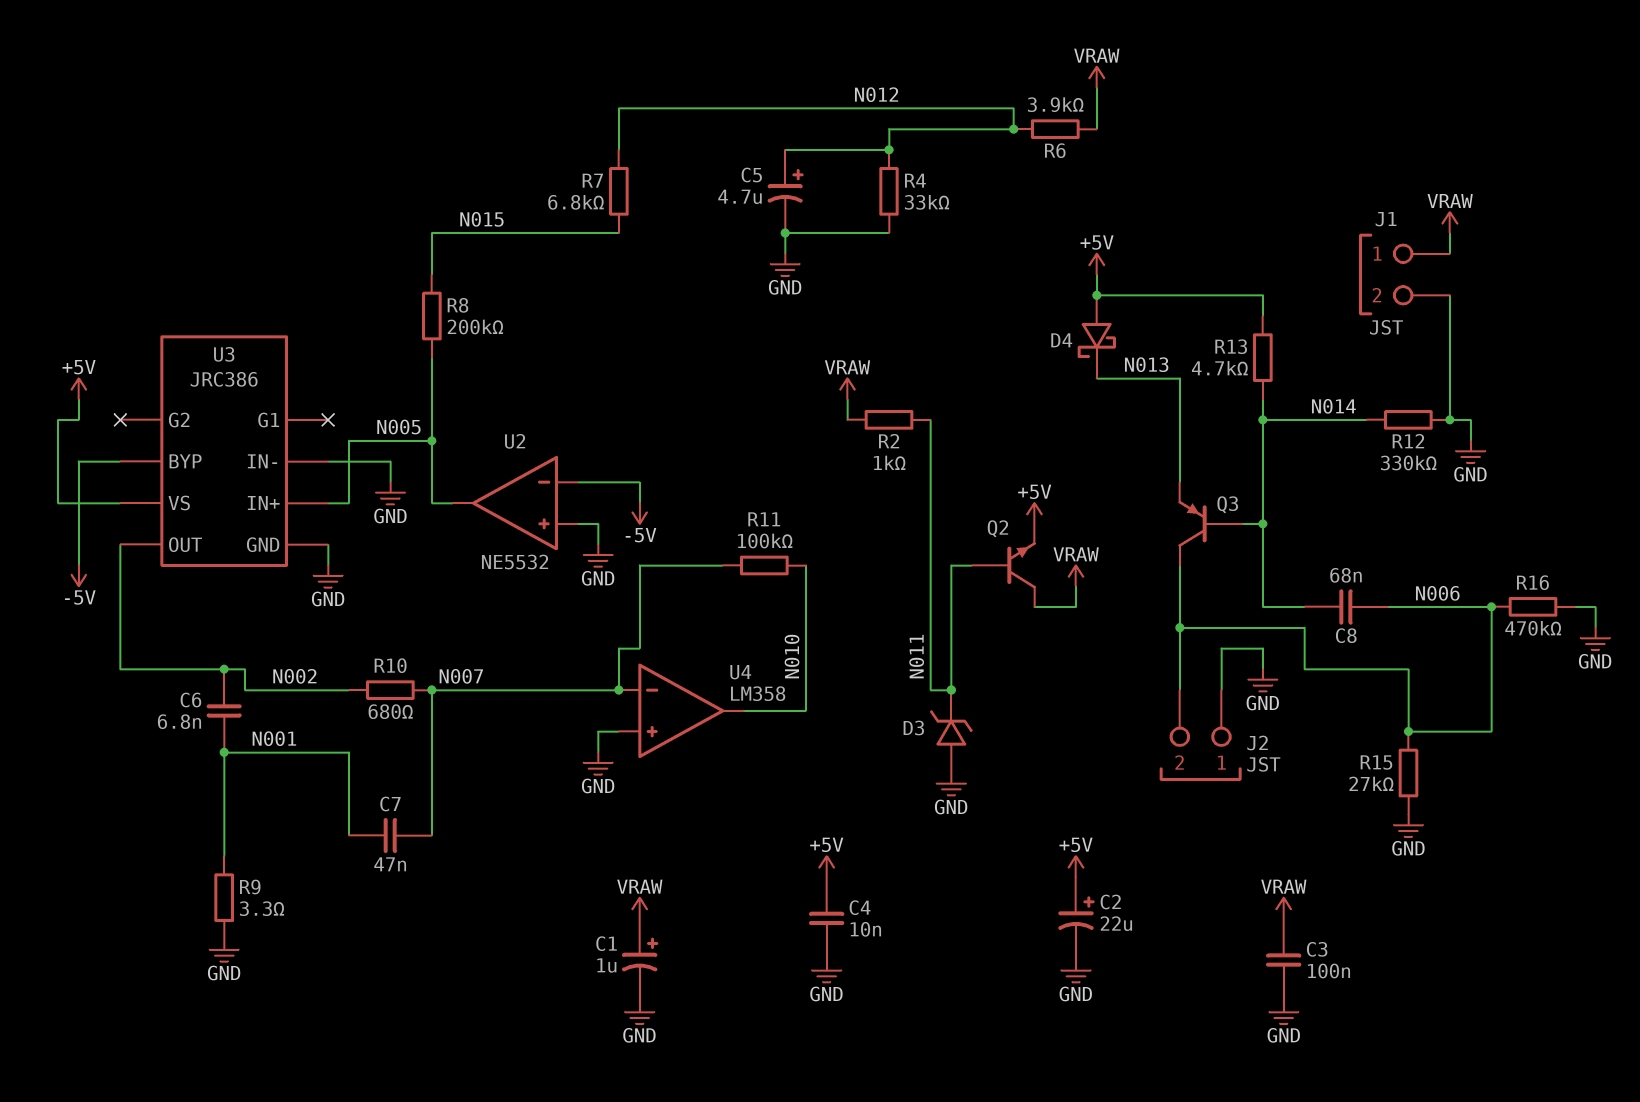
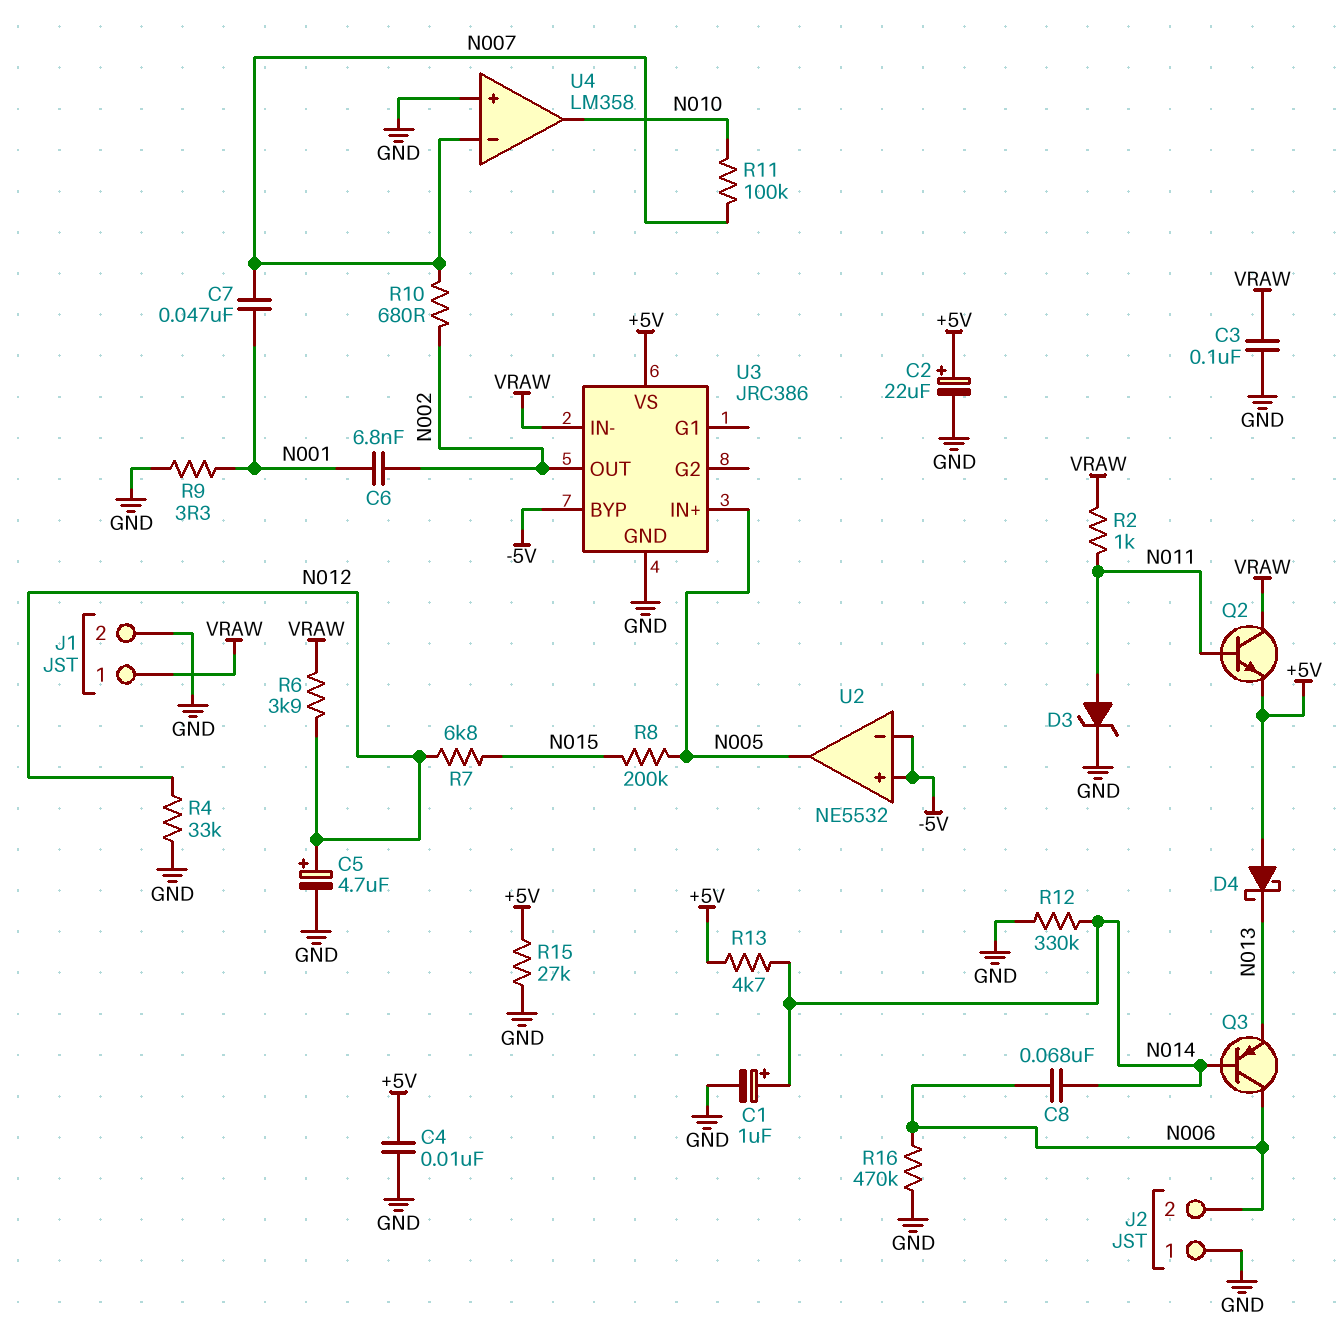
C1: 1uF (plus VRAW, minus GND) -> 1uF (plus N014, minus GND)
D3: zener (A GND, K N011) -> zener (A N011, K GND)
R15: 27k (GND, N006) -> 27k (+5V, GND)
U2 pin in+: GND -> -5V
U3 pin IN-: GND -> VRAW

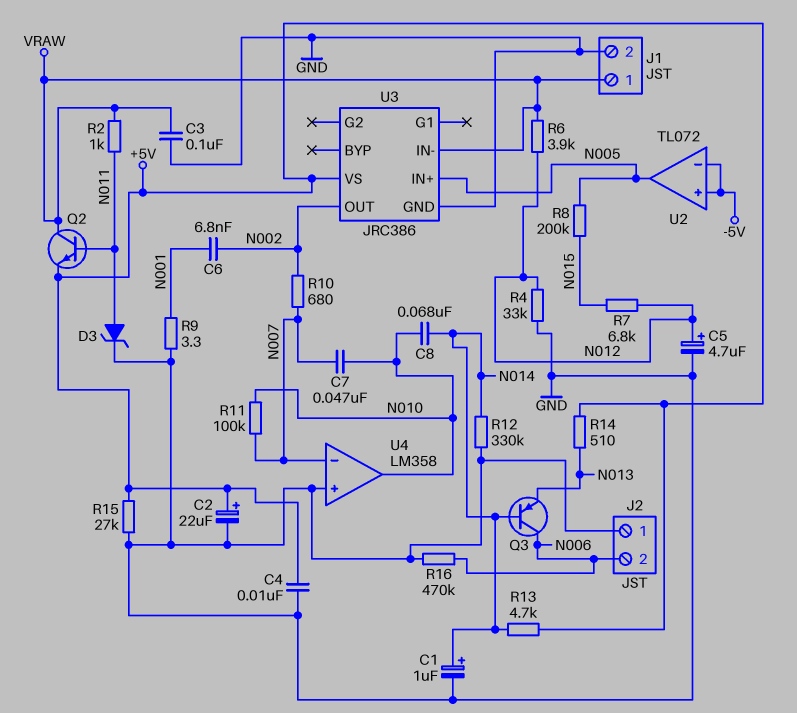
C7: 47nF (N001, N007) -> 47nF (N007, N010)
C8: 68nF (N006, N014) -> 68nF (N010, N014)
D4: schottky (A +5V, K N013) -> none
R14: none -> 510 (+5V, N013)
U2: NE5532 -> TL072
U3 pin BYP: -5V -> none

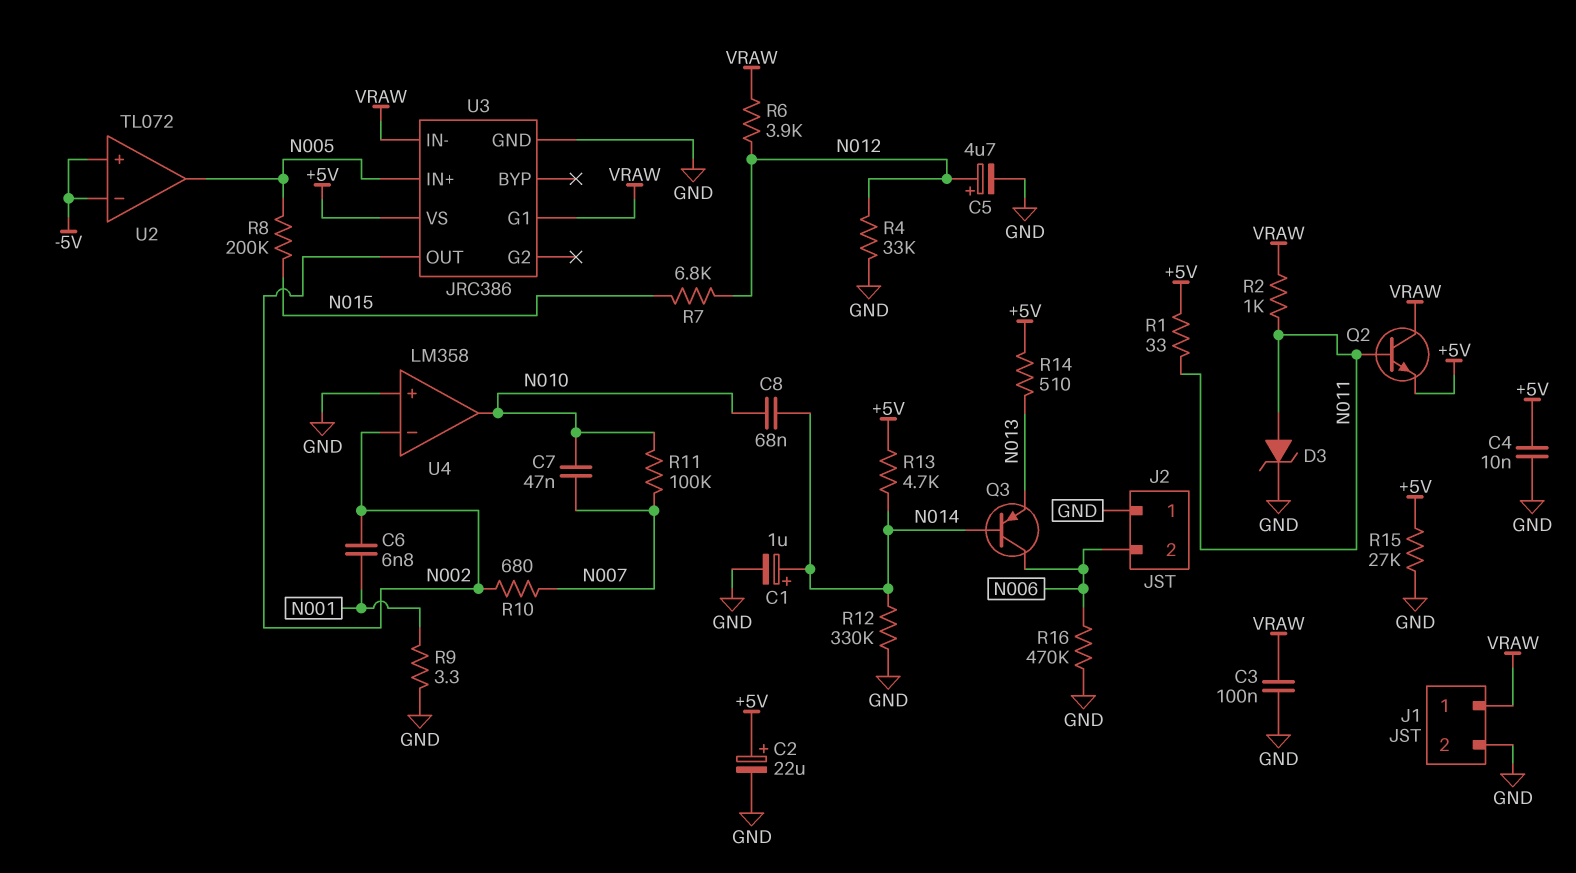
R1: none -> 33 (+5V, N011)
U3 pin G1: none -> VRAW
U4 pin in-: N007 -> N002

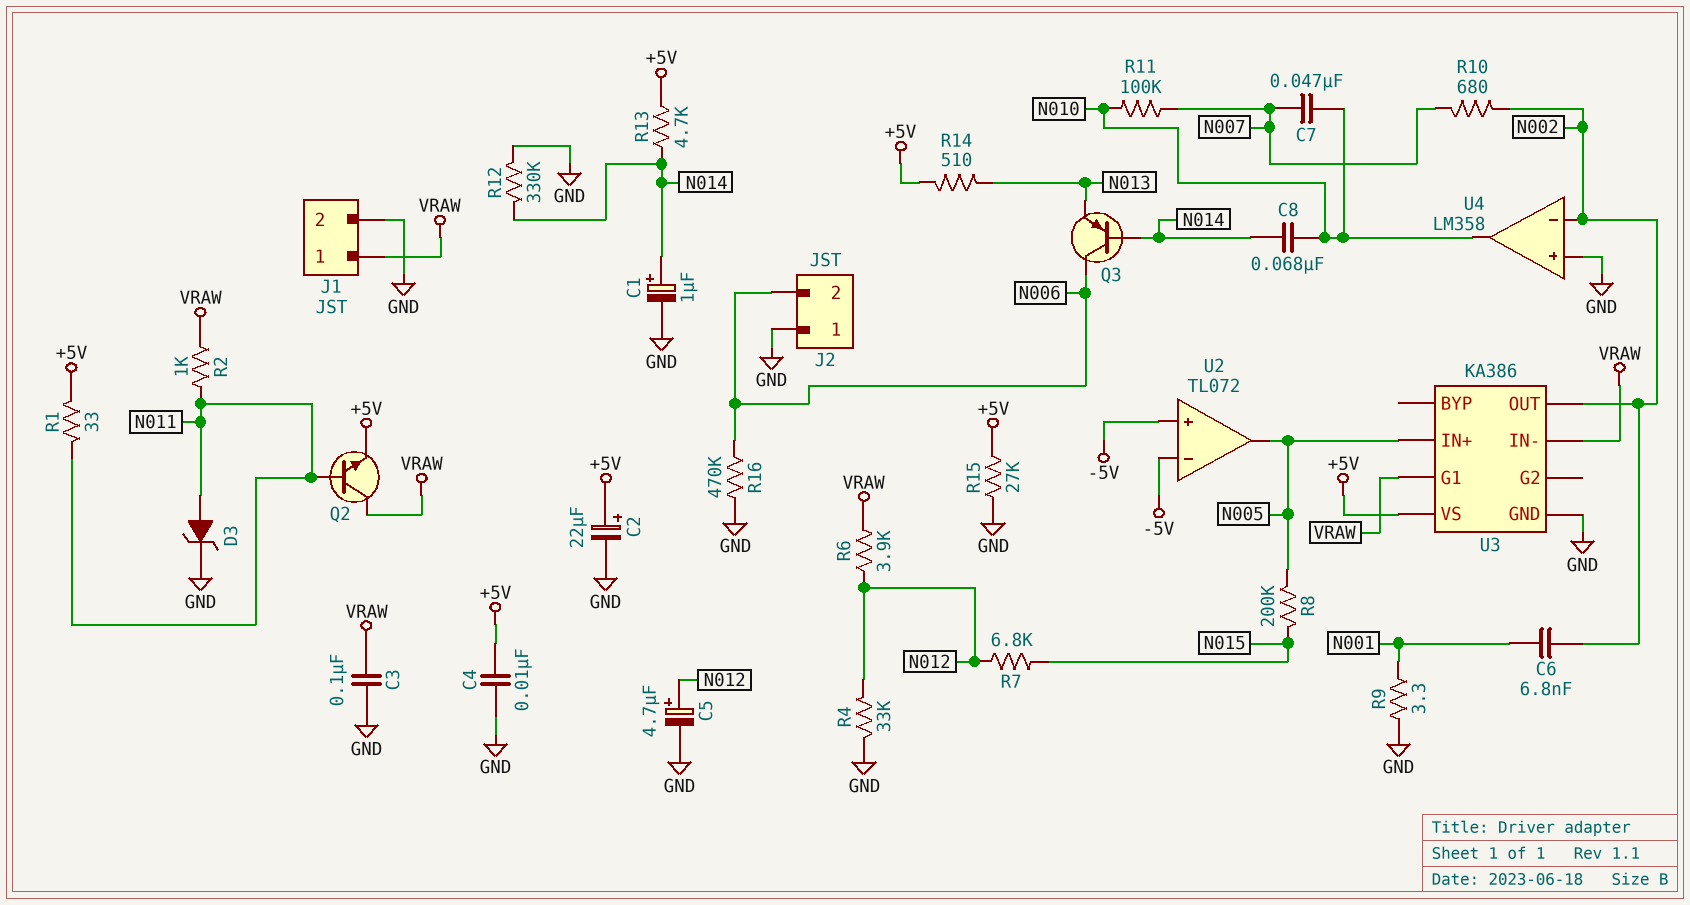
U3: JRC386 -> KA386

